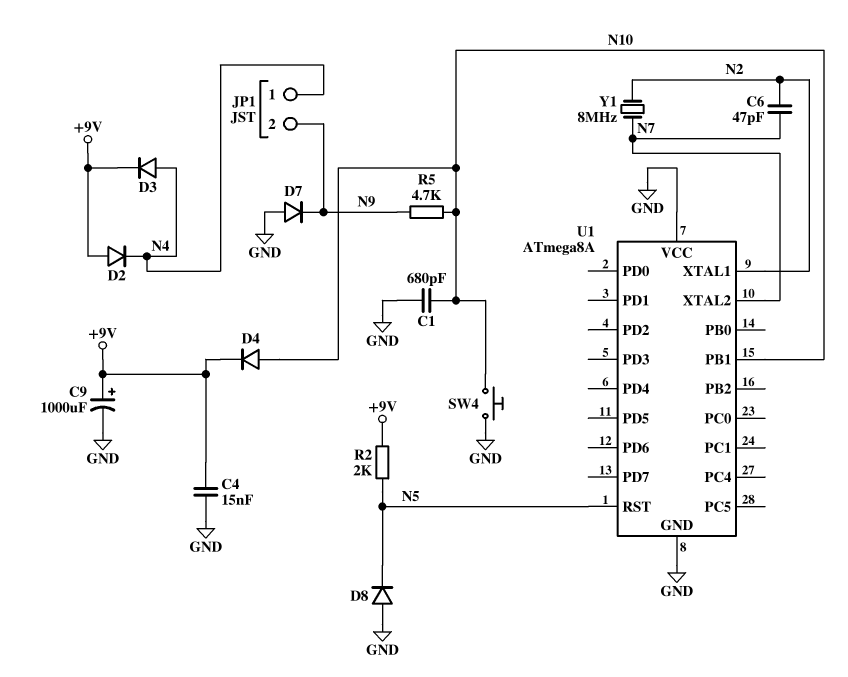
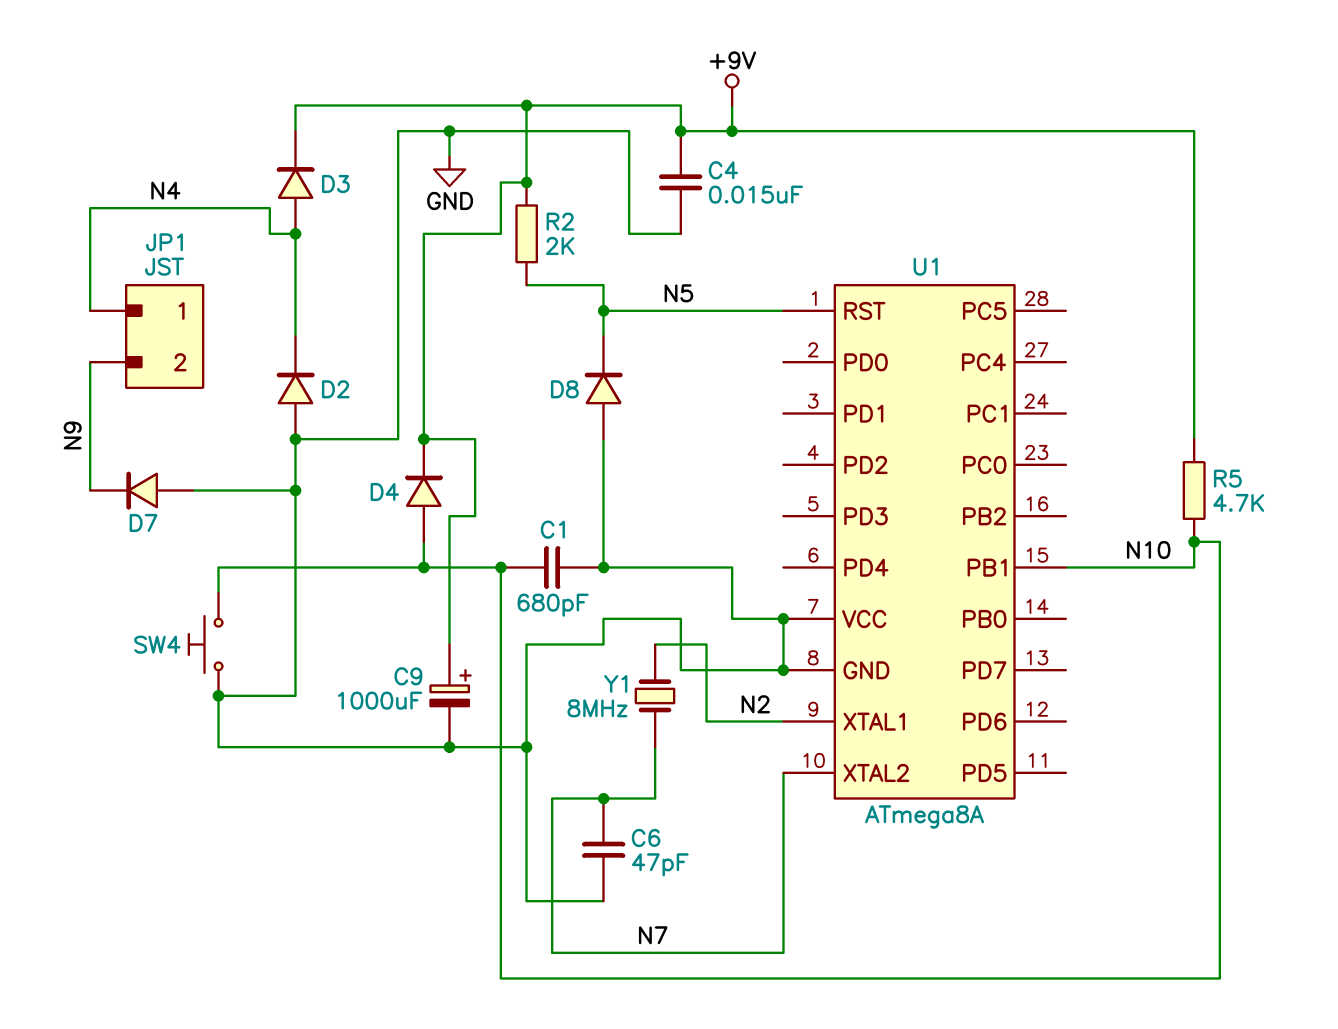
C6: 47pF (N2, N7) -> 47pF (GND, N7)
D2: diode (A +9V, K N4) -> diode (A GND, K N4)
R5: 4.7k (N9, N10) -> 4.7k (+9V, N10)

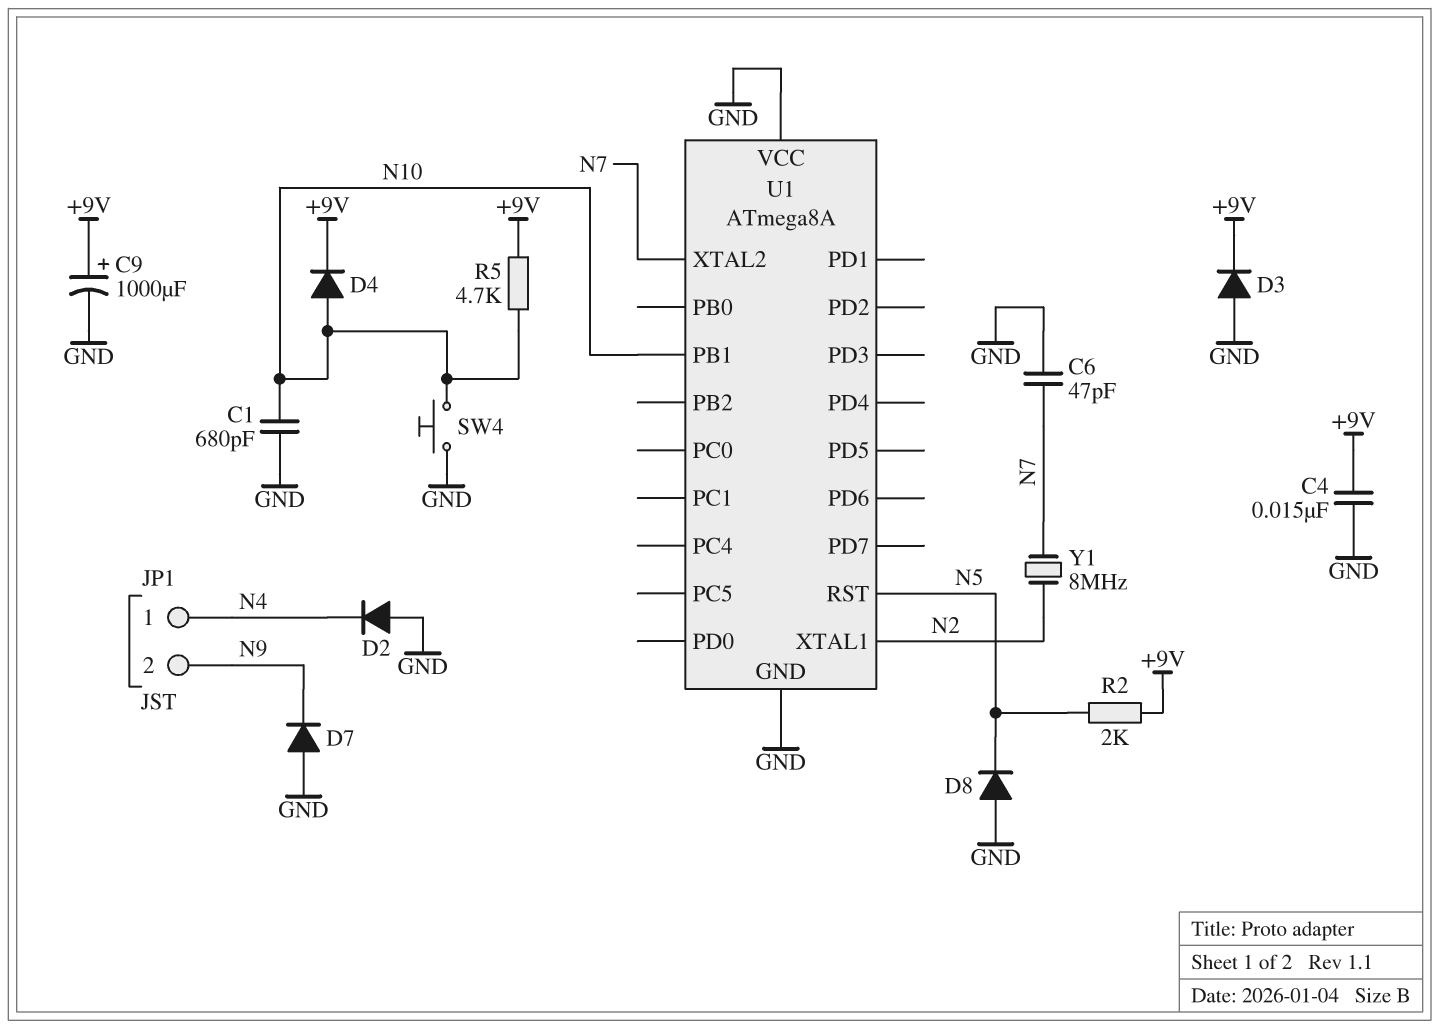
D3: diode (A N4, K +9V) -> diode (A GND, K +9V)

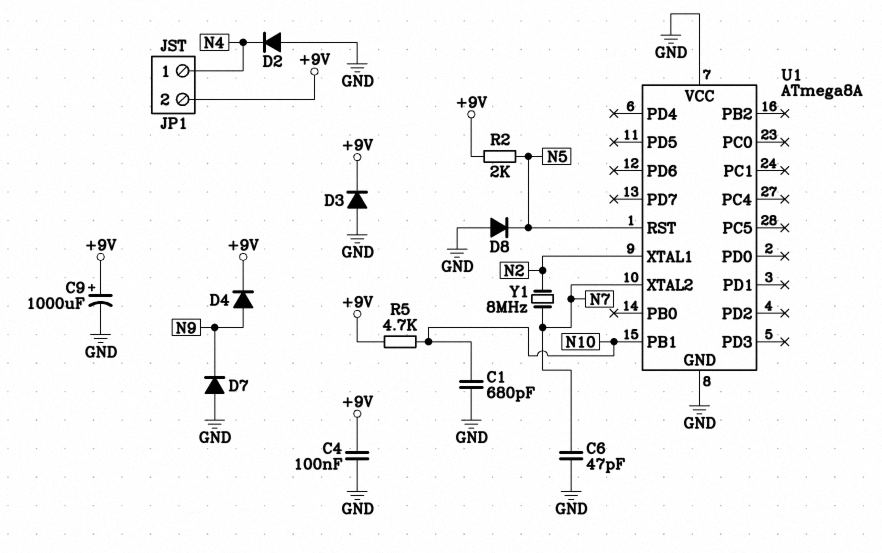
C4: 15nF (+9V, GND) -> 100nF (+9V, GND)
D4: diode (A N10, K +9V) -> diode (A N9, K +9V)
JP1 pin 2: N9 -> +9V
SW4: button (GND, N10) -> none

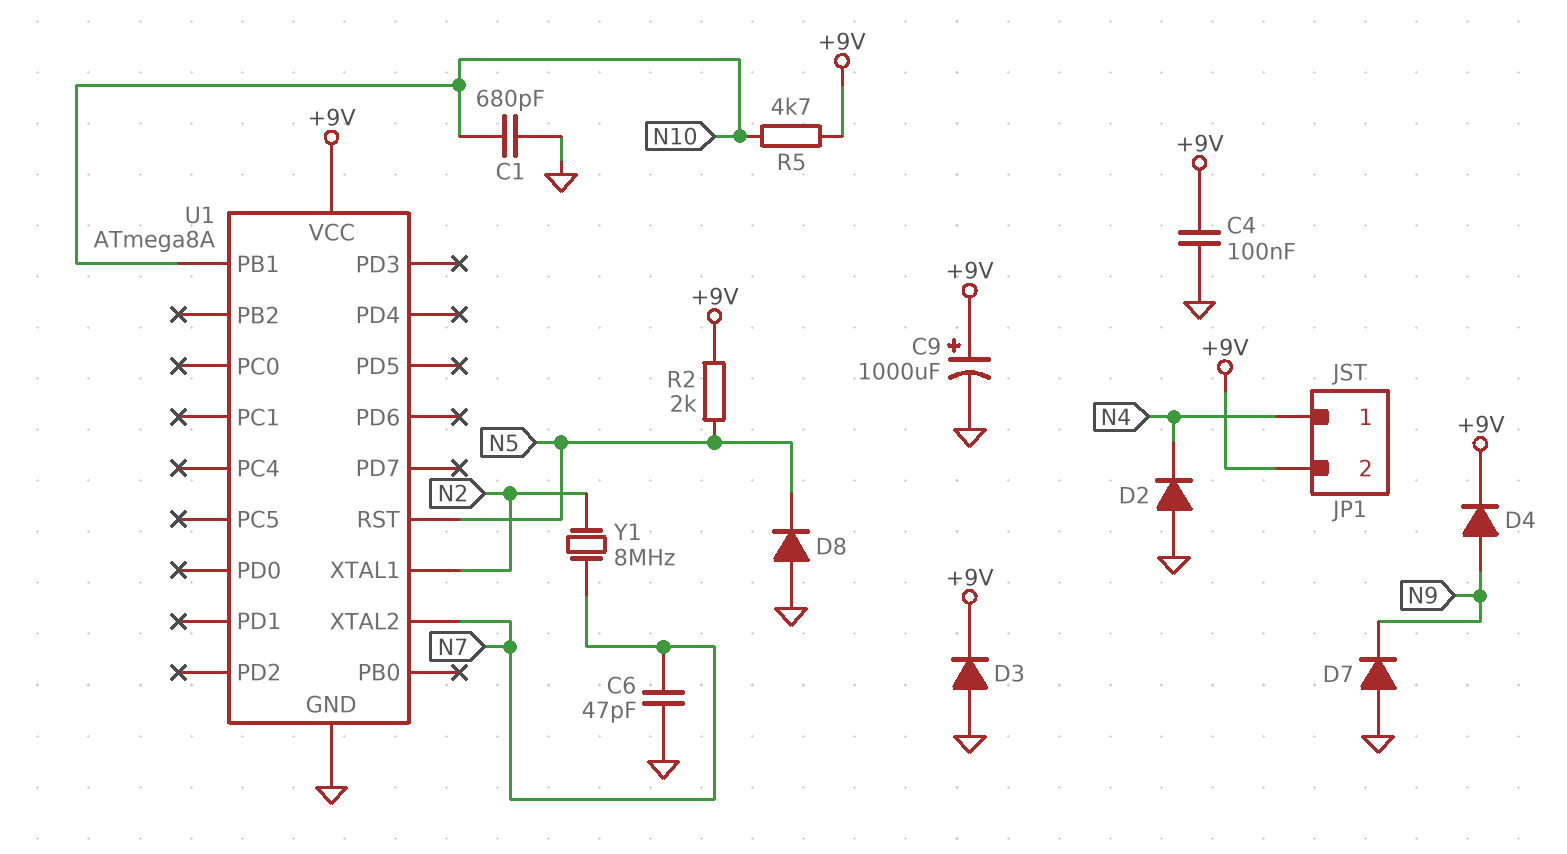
U1 pin VCC: GND -> +9V

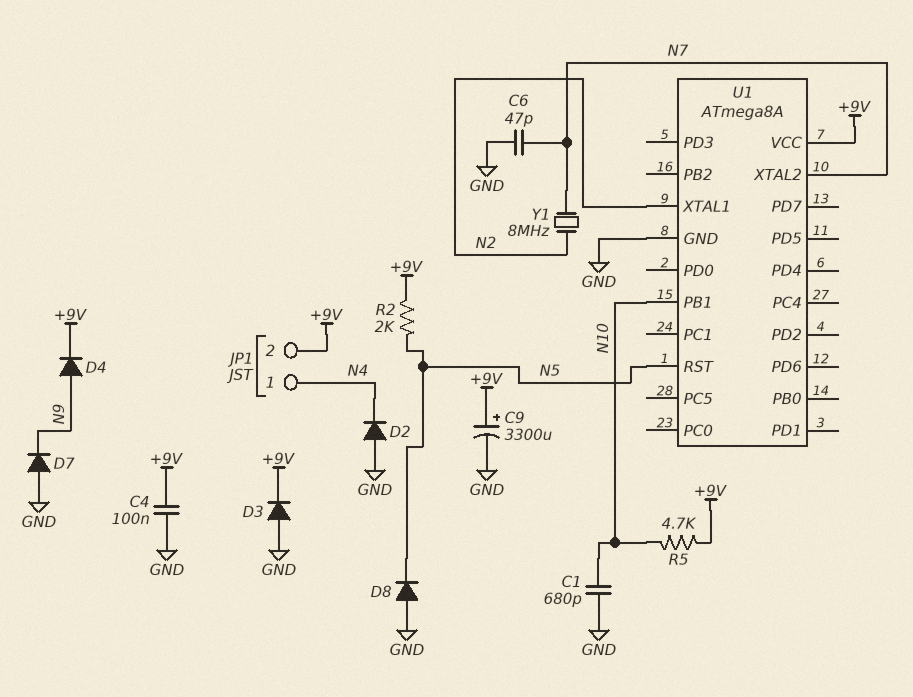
C9: 1000uF (plus +9V, minus GND) -> 3300uF (plus +9V, minus GND)

